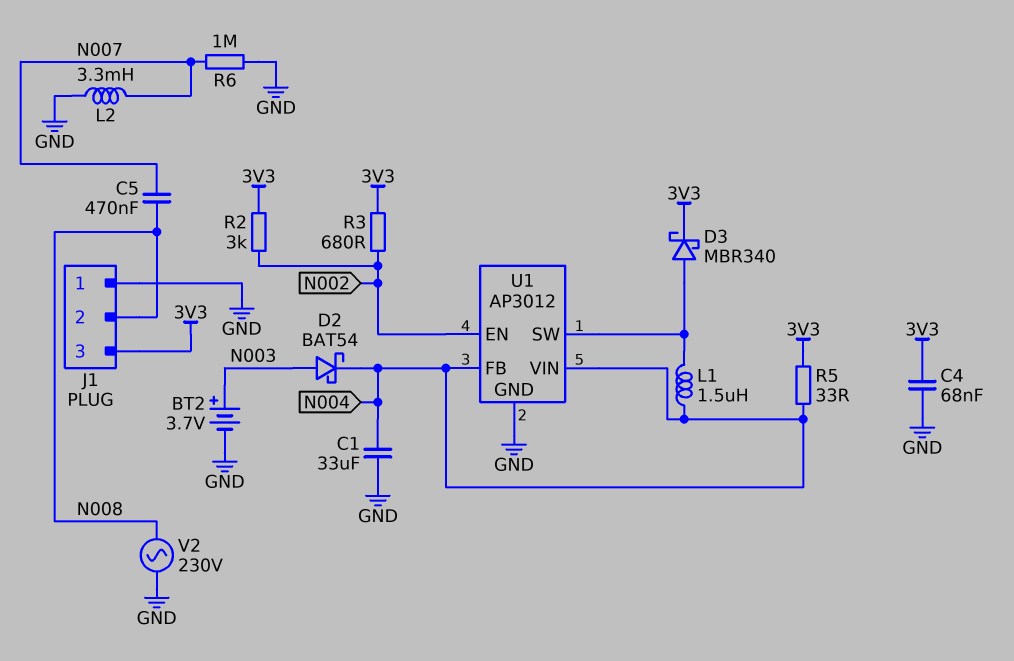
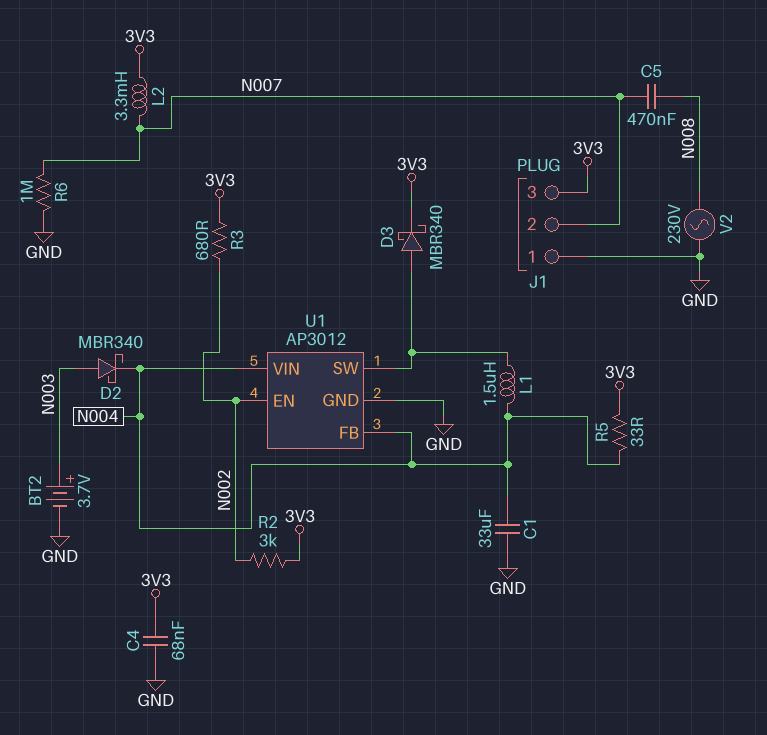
D2: schottky BAT54 (A N003, K N004) -> schottky MBR340 (A N003, K N004)
J1 pin 2: N008 -> N007
L2: 3.3mH (GND, N007) -> 3.3mH (3V3, N007)

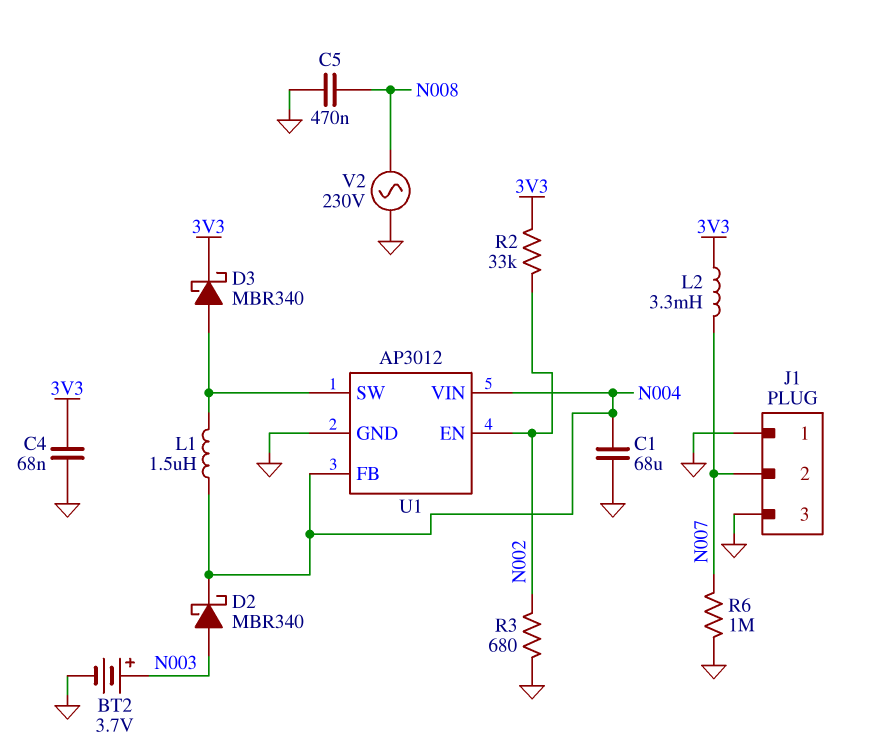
C1: 33uF (GND, N004) -> 68uF (GND, N004)
C5: 470nF (N007, N008) -> 470nF (GND, N008)
J1 pin 3: 3V3 -> GND
R2: 3k (3V3, N002) -> 33k (3V3, N002)
R3: 680 (3V3, N002) -> 680 (GND, N002)
R5: 33 (3V3, N004) -> none

